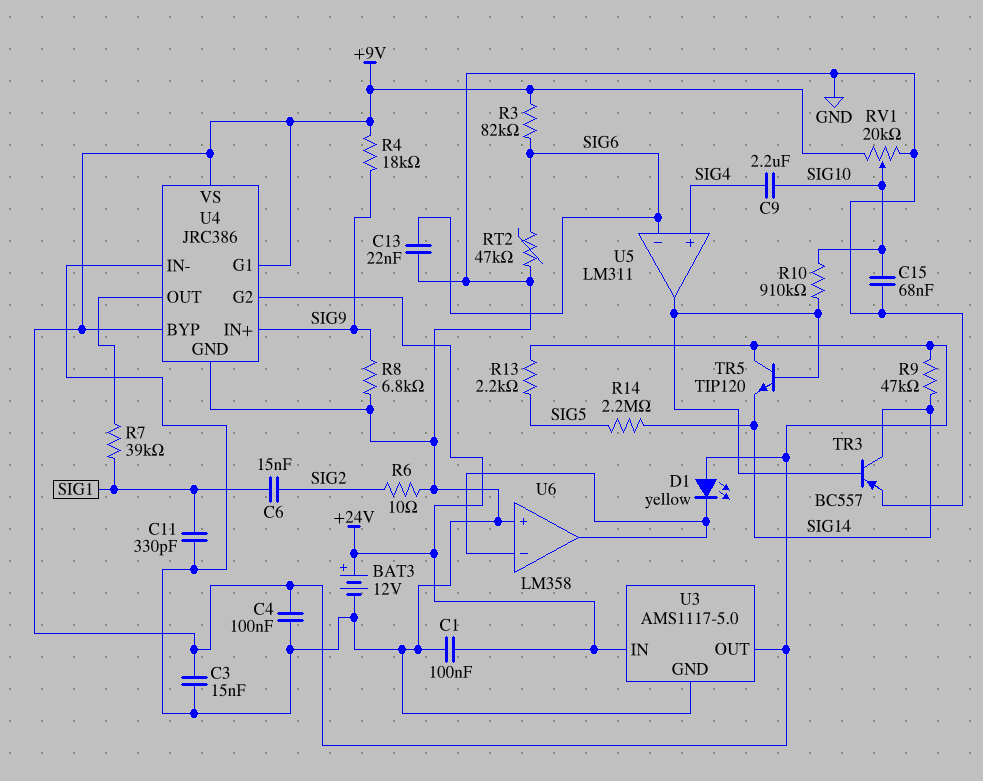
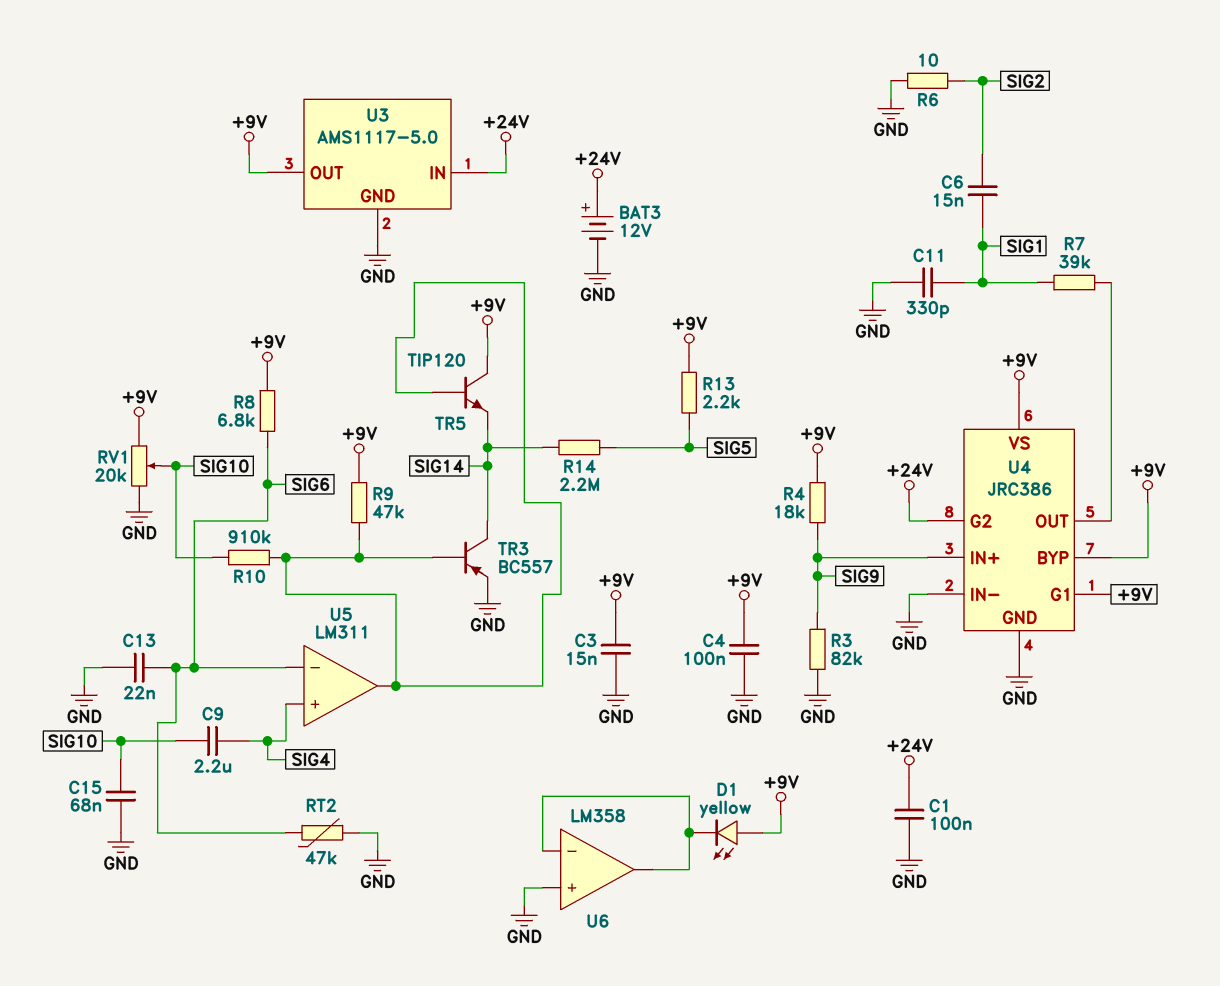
R3: 82k (+9V, SIG6) -> 82k (GND, SIG9)
R8: 6.8k (GND, SIG9) -> 6.8k (+9V, SIG6)
R9: 47k (+9V, SIG14) -> 47k (+9V, U5/out)

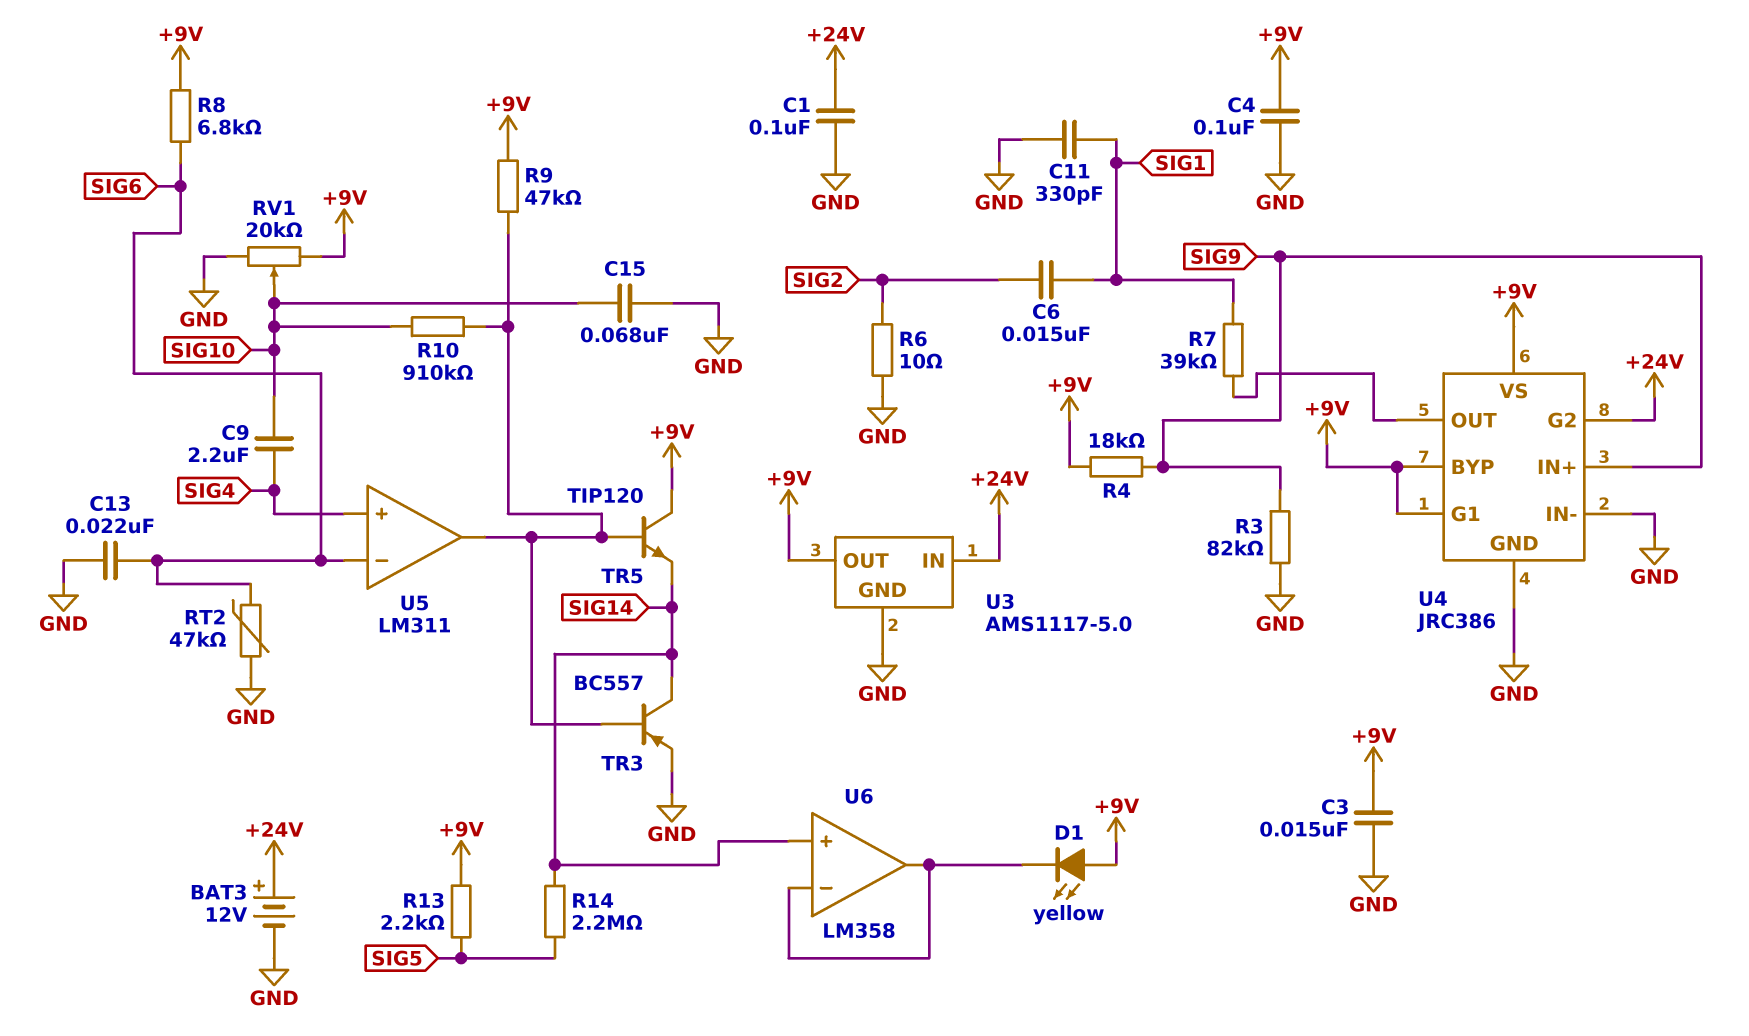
U6 pin in+: GND -> SIG14

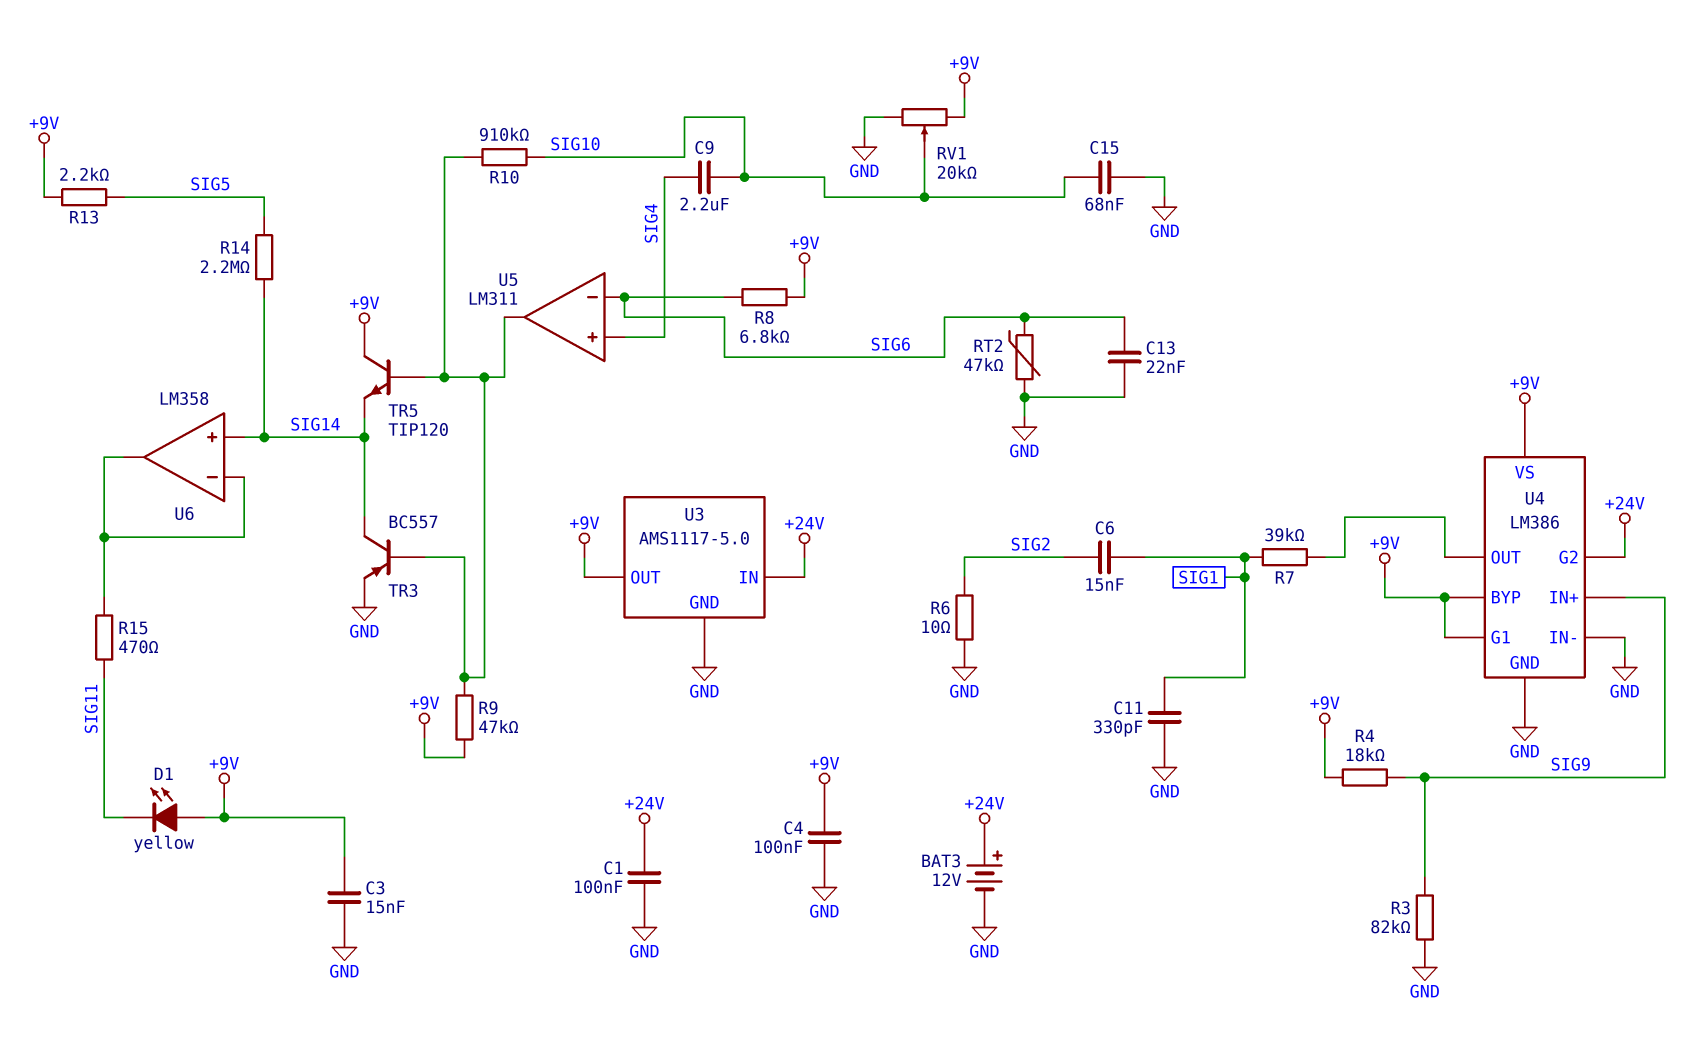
D1: LED yellow (A +9V, K U6/in-) -> LED yellow (A +9V, K SIG11)
R15: none -> 470 (SIG11, U6/in-)
U4: JRC386 -> LM386

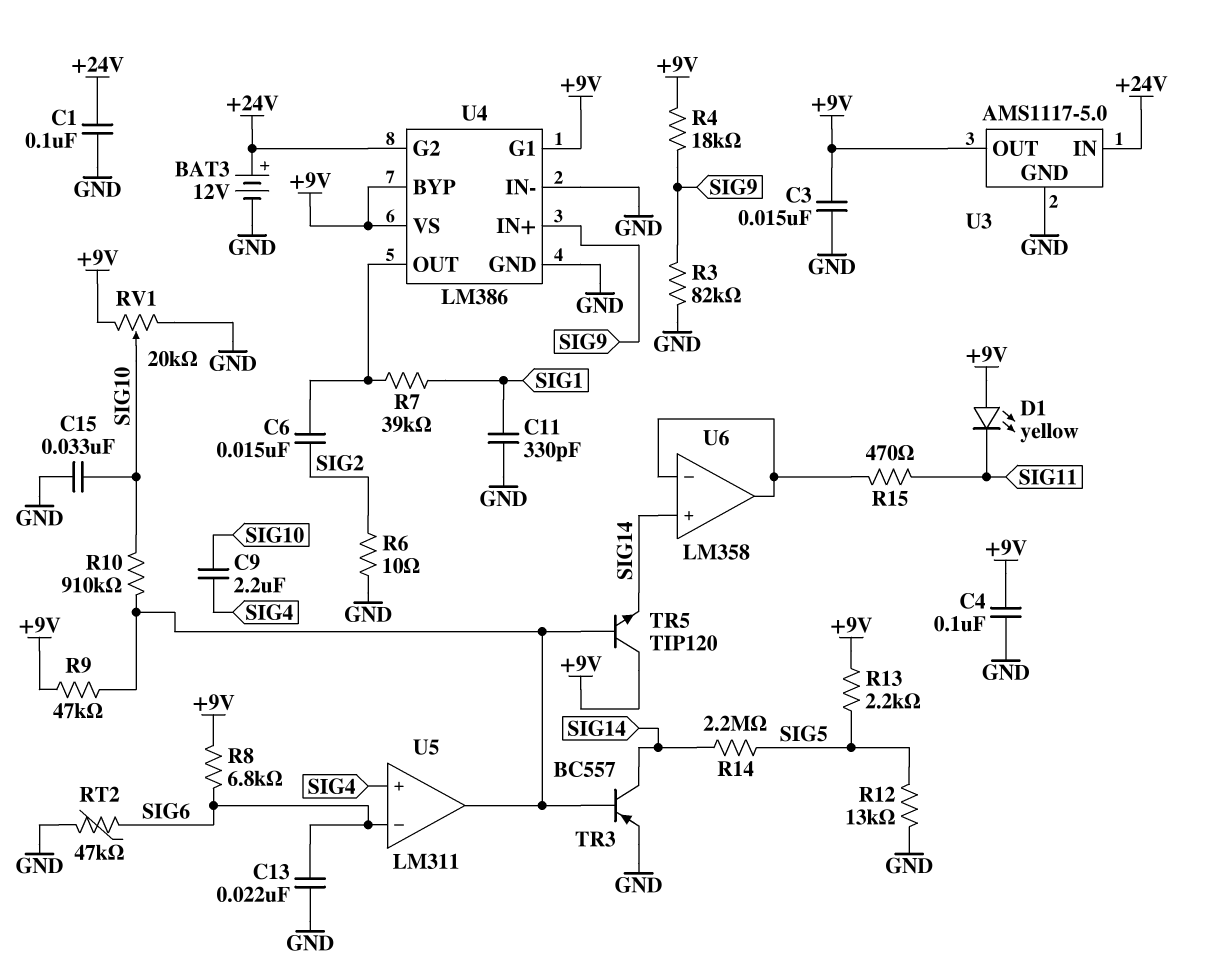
C6: 15nF (SIG1, SIG2) -> 15nF (SIG2, U4/OUT)
C15: 68nF (GND, SIG10) -> 33nF (GND, SIG10)
R12: none -> 13k (GND, SIG5)

